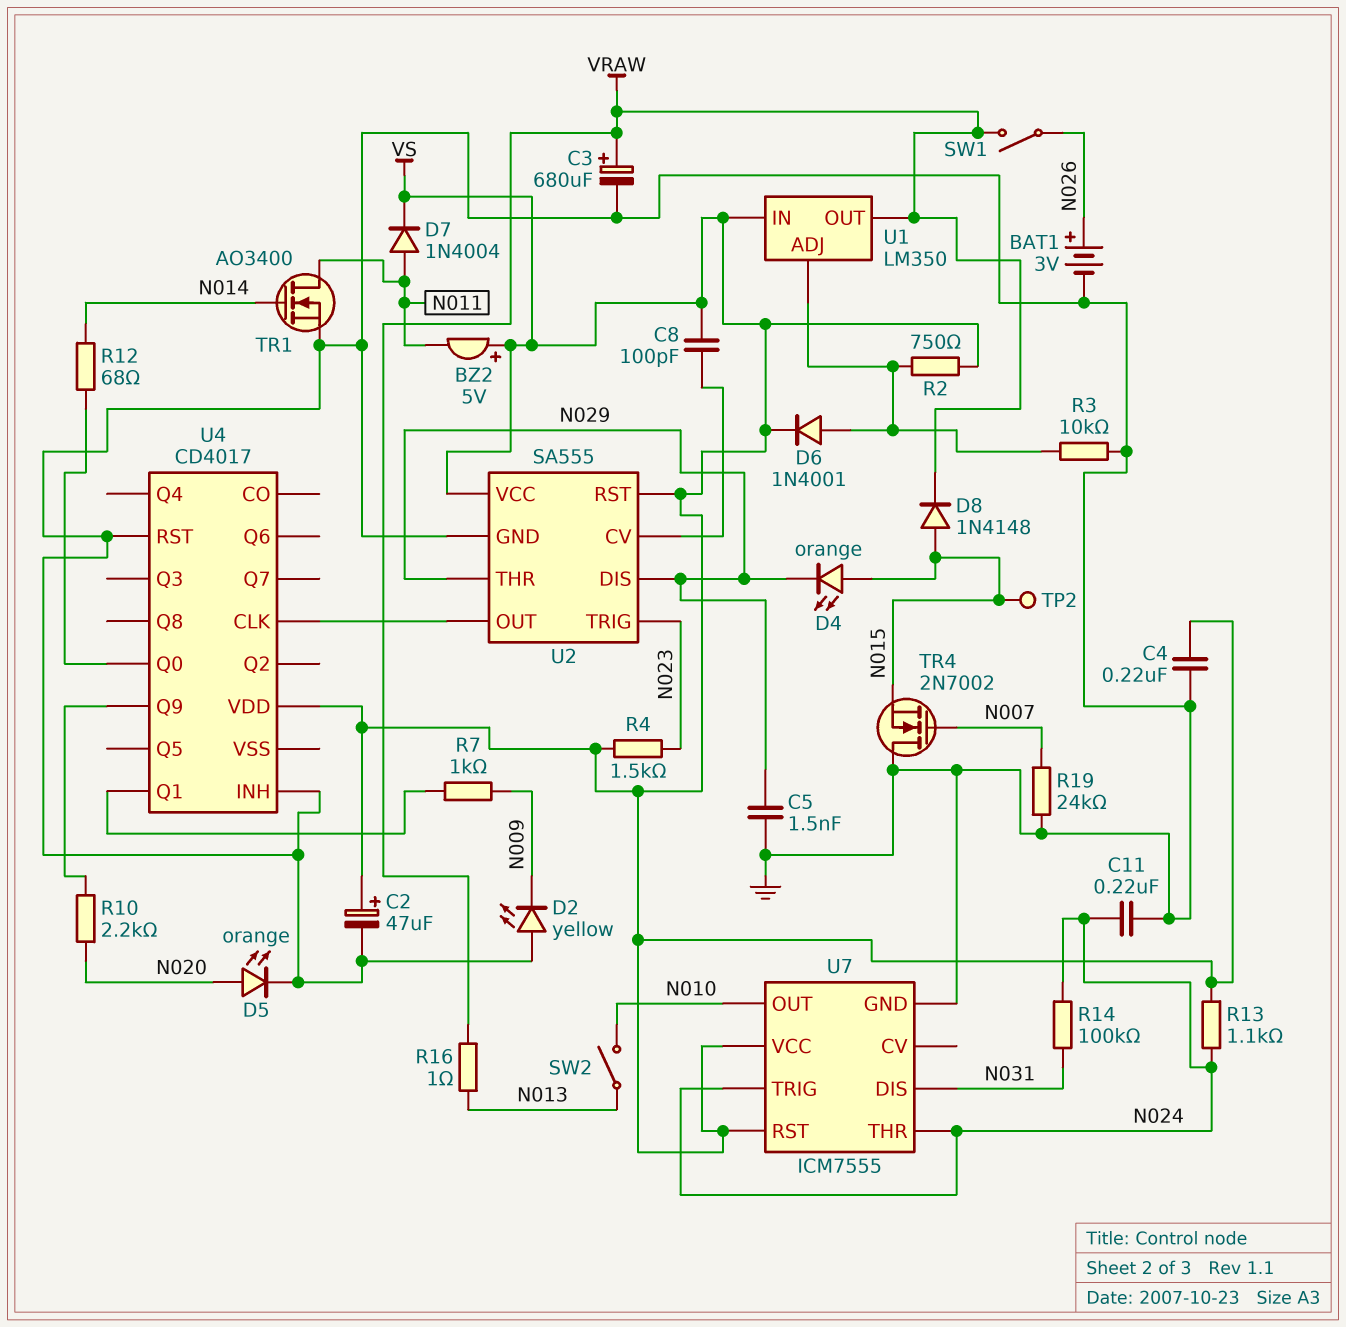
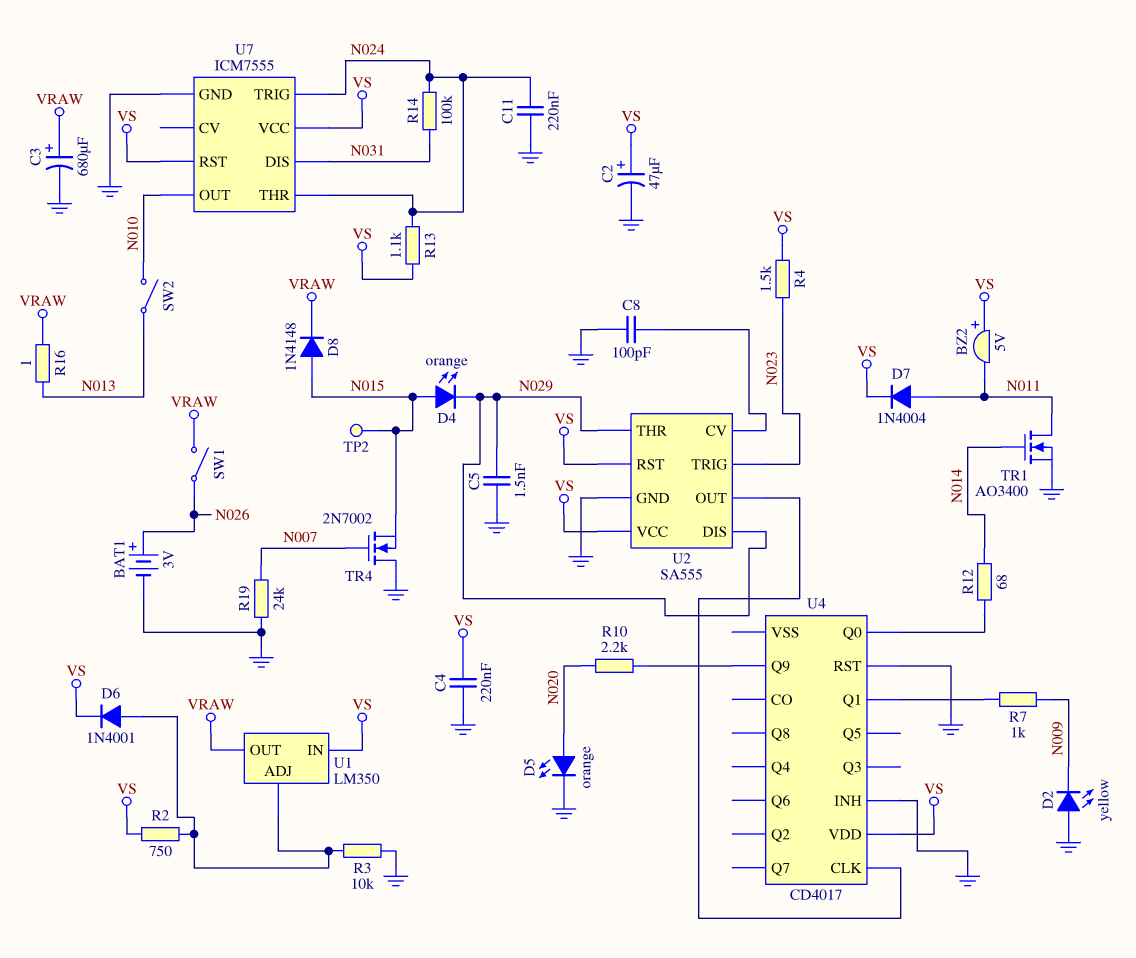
C8: 100pF (U2/CV, VS) -> 100pF (GND, U2/CV)

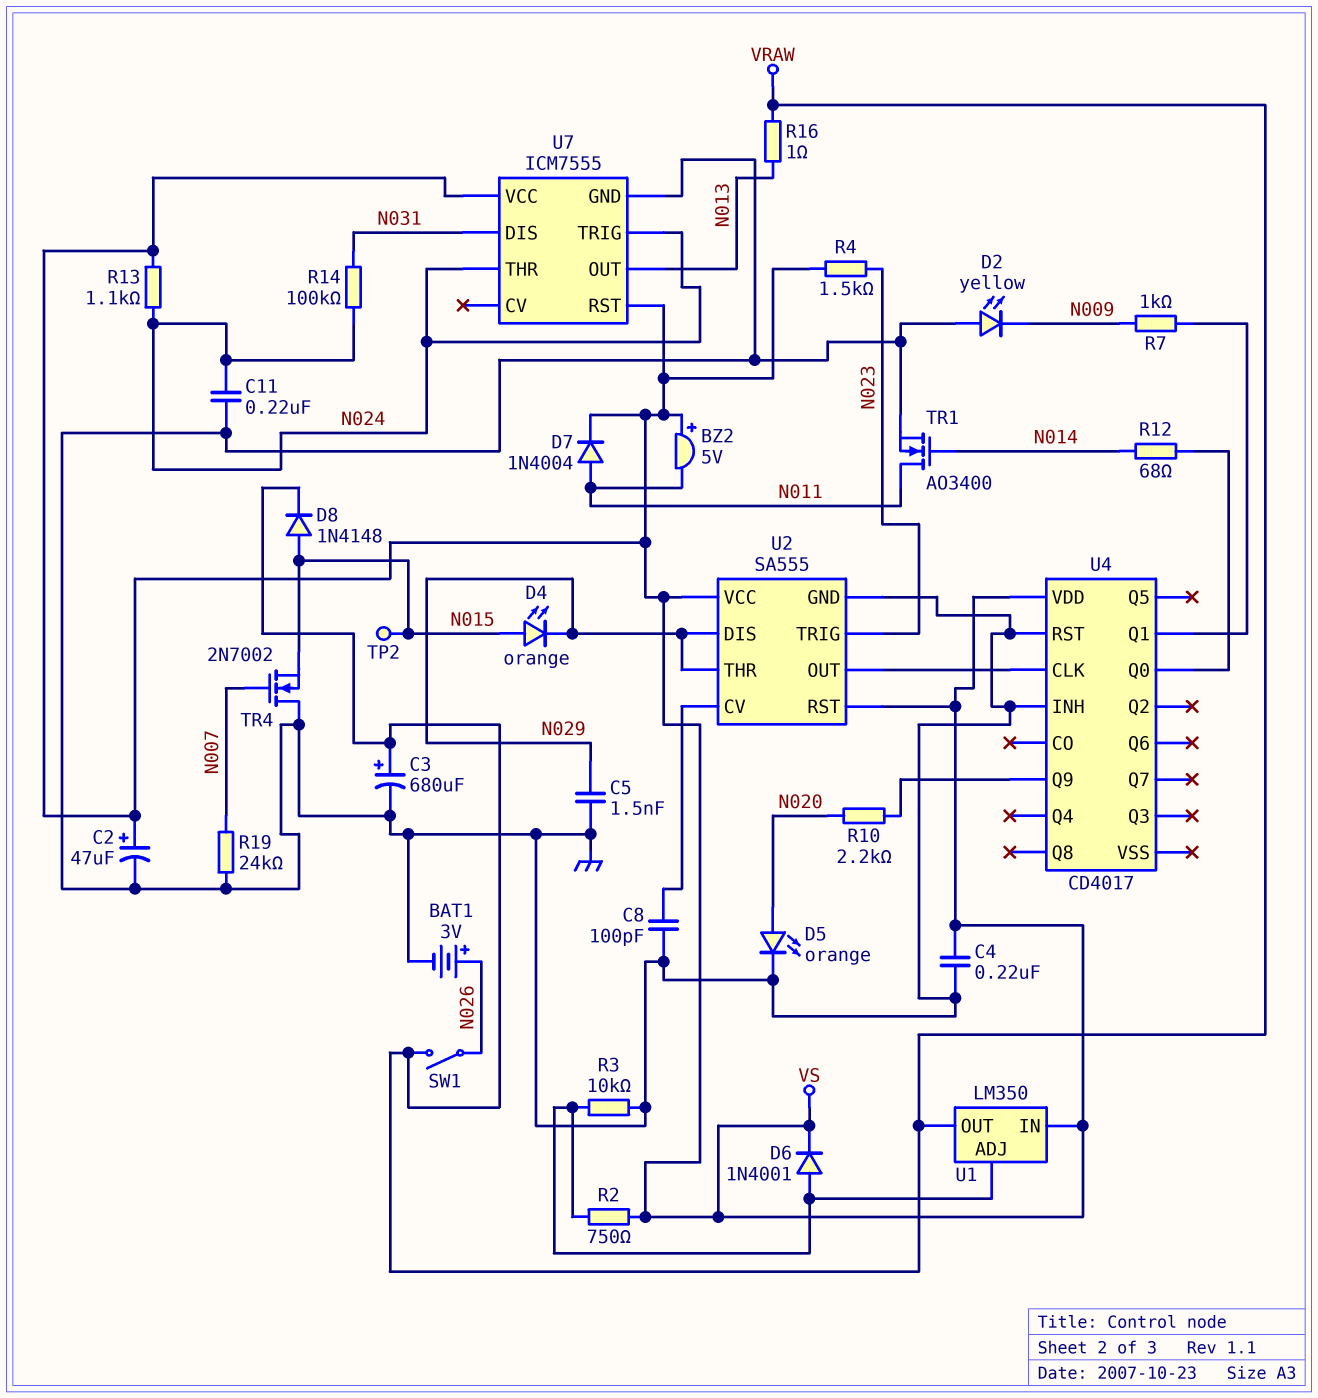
SW2: switch (N010, N013) -> none
U7 pin OUT: N010 -> N013

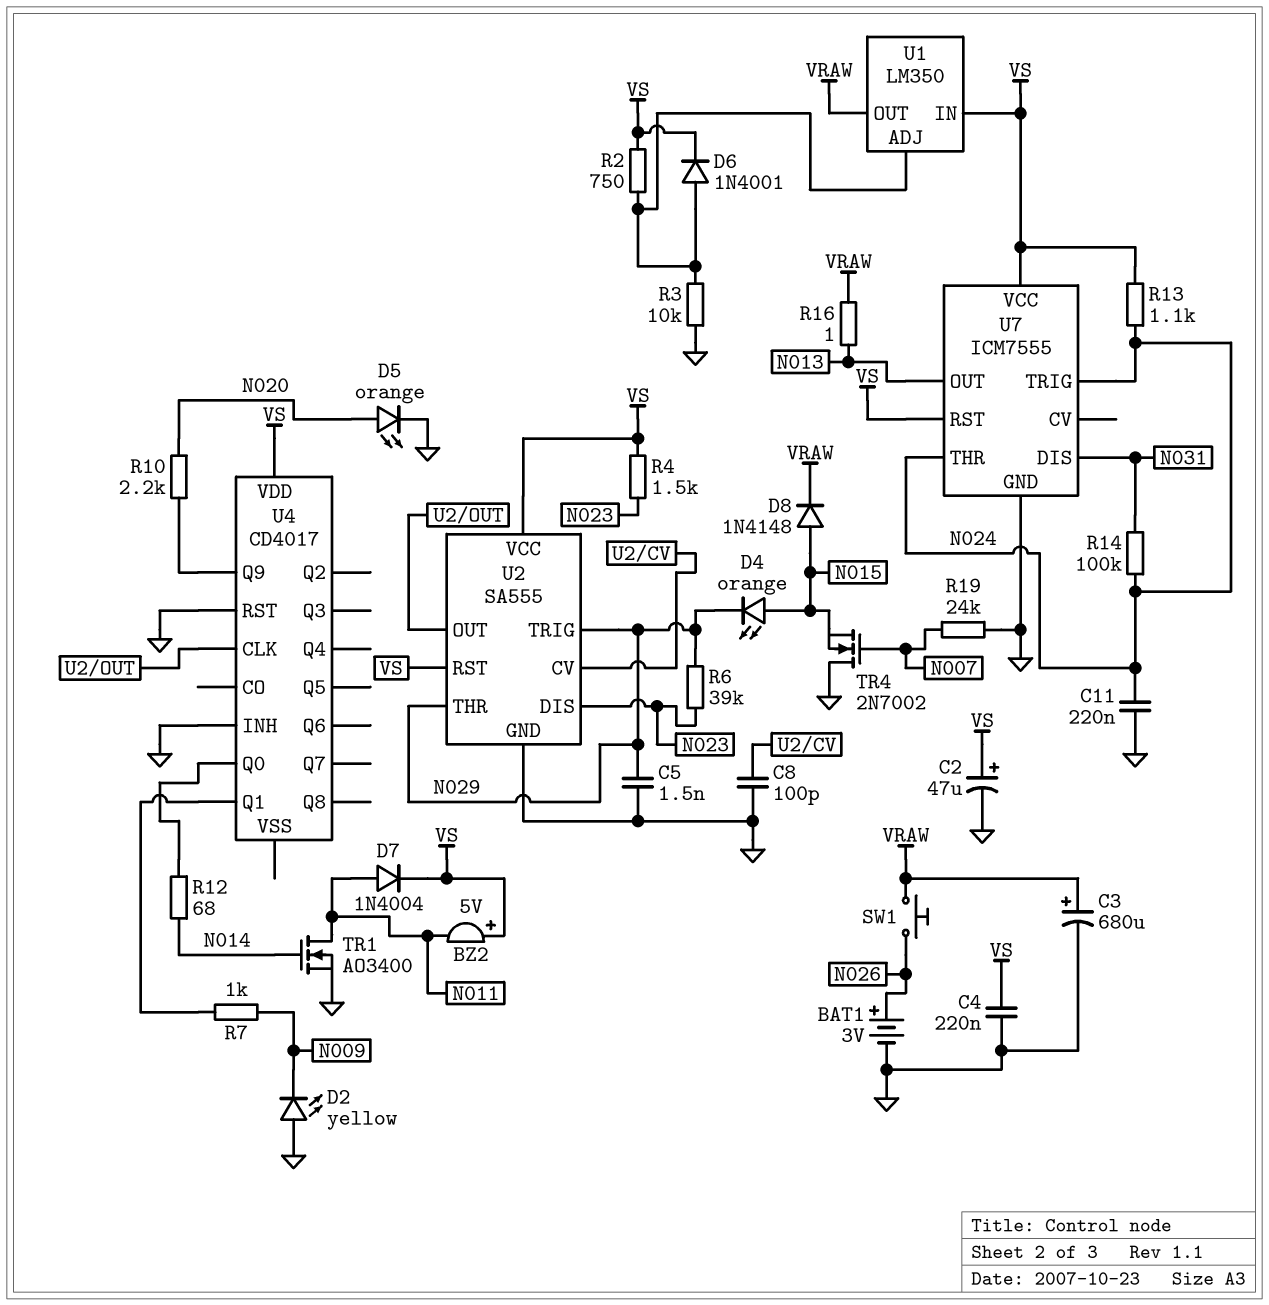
R6: none -> 39k (N023, N029)
SW1: switch (N026, VRAW) -> button (N026, VRAW)
TP2: test point (N015) -> none
U2 pin DIS: N029 -> N023
U2 pin TRIG: N023 -> N029

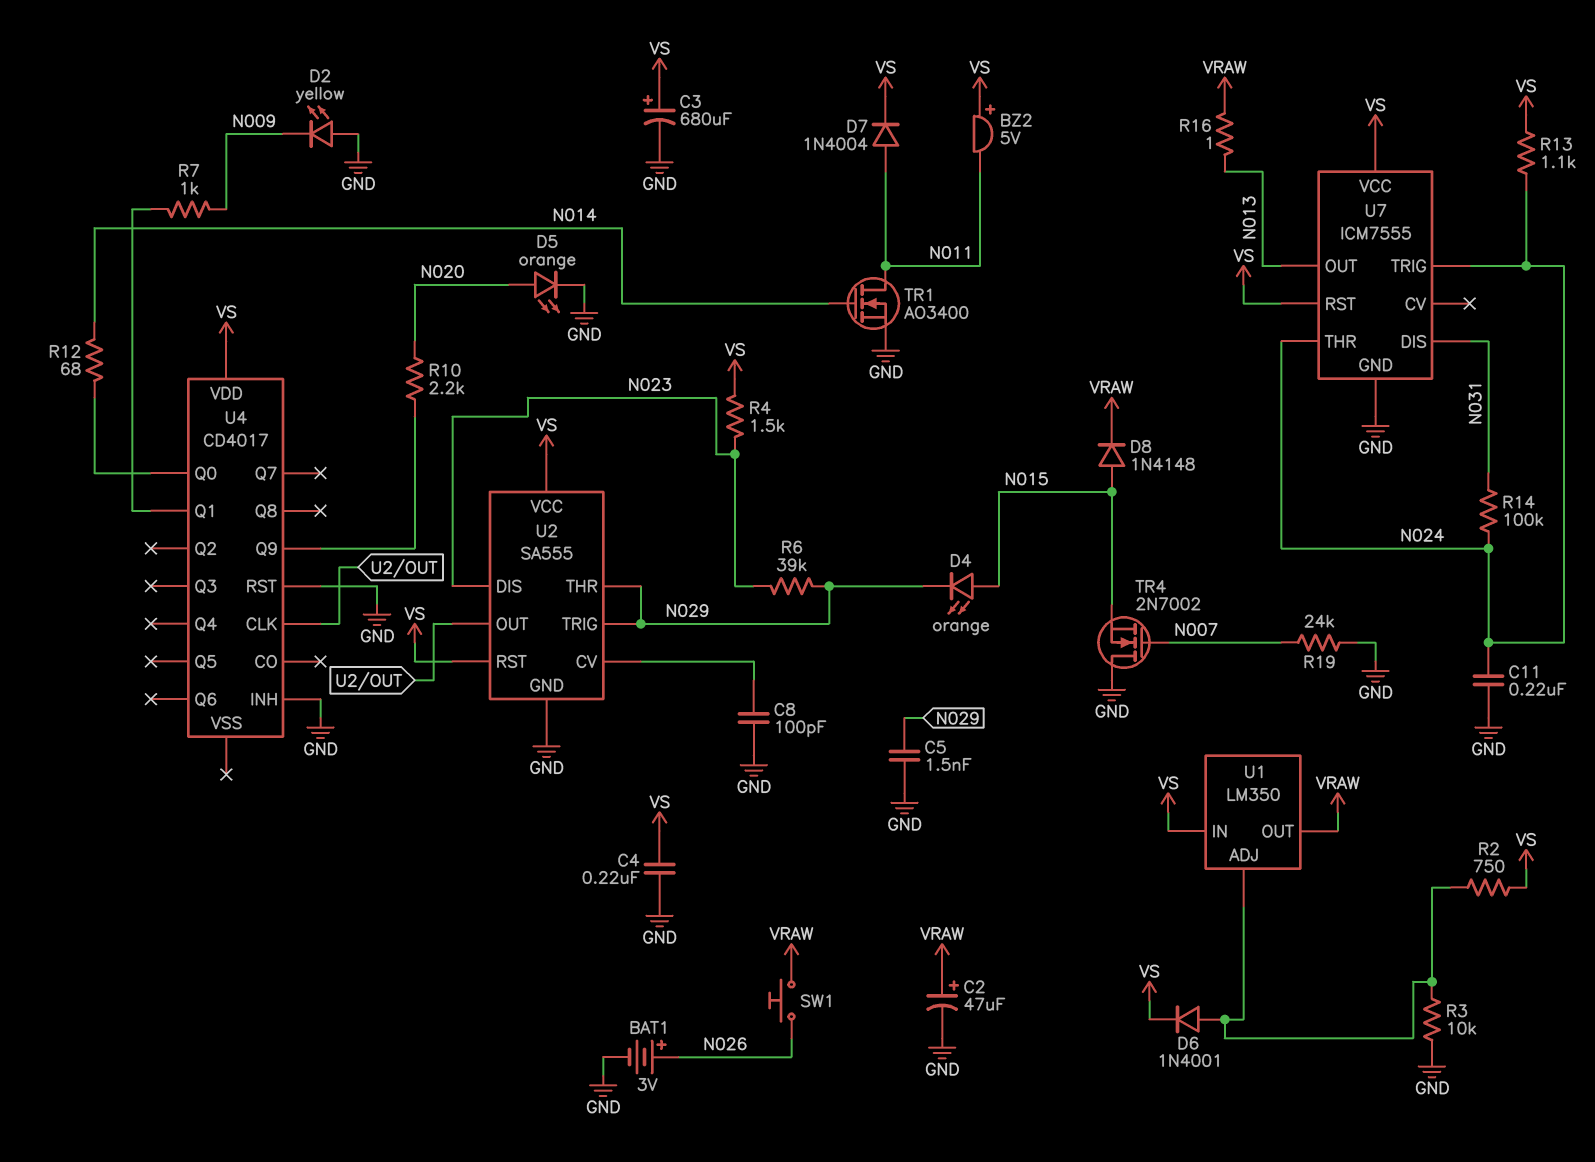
C2: 47uF (plus VS, minus GND) -> 47uF (plus VRAW, minus GND)
C3: 680uF (plus VRAW, minus GND) -> 680uF (plus VS, minus GND)

